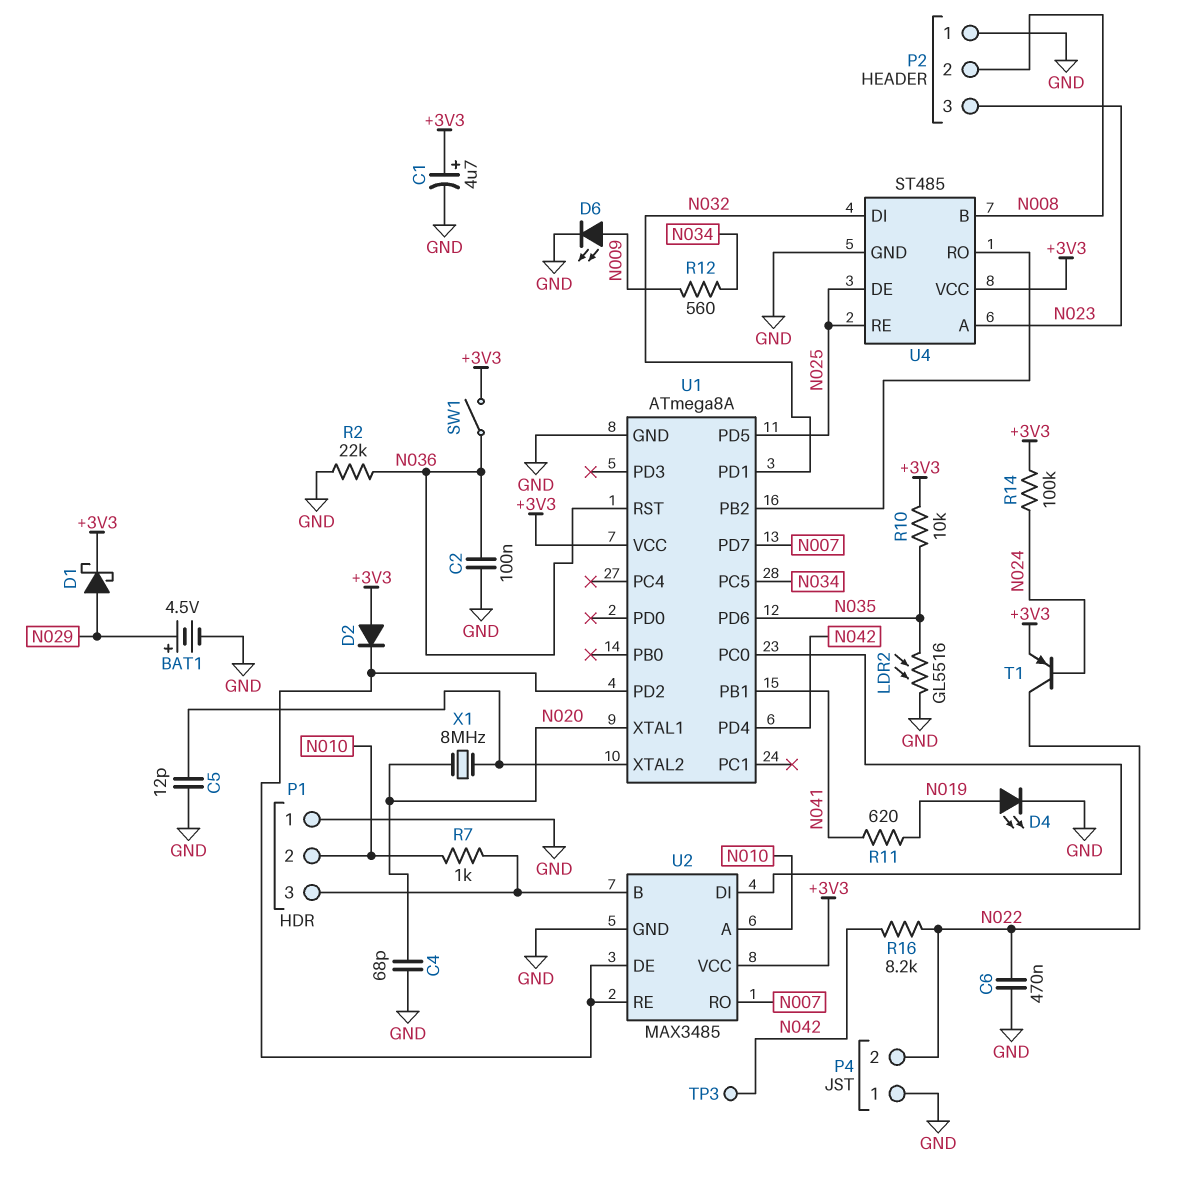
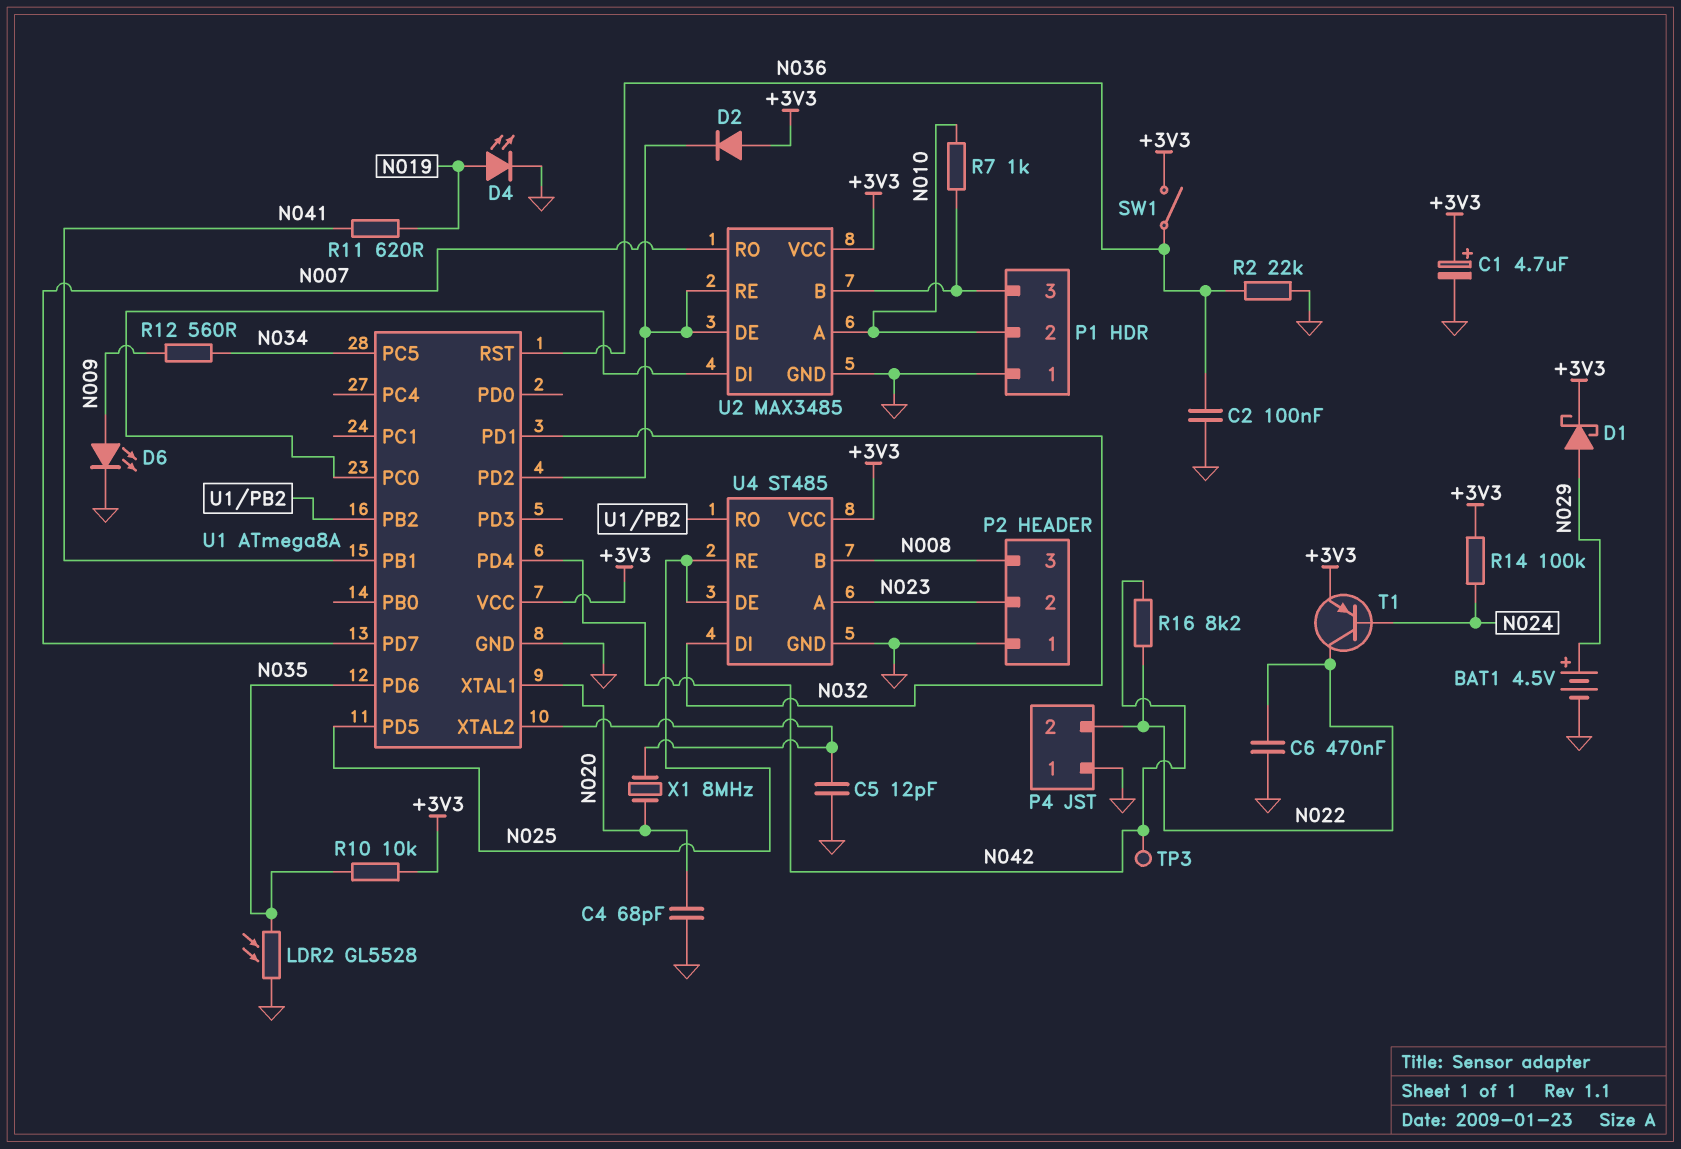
LDR2: GL5516 (GND, N035) -> GL5528 (GND, N035)
P2 pin 2: N008 -> N023
P2 pin 3: N023 -> N008

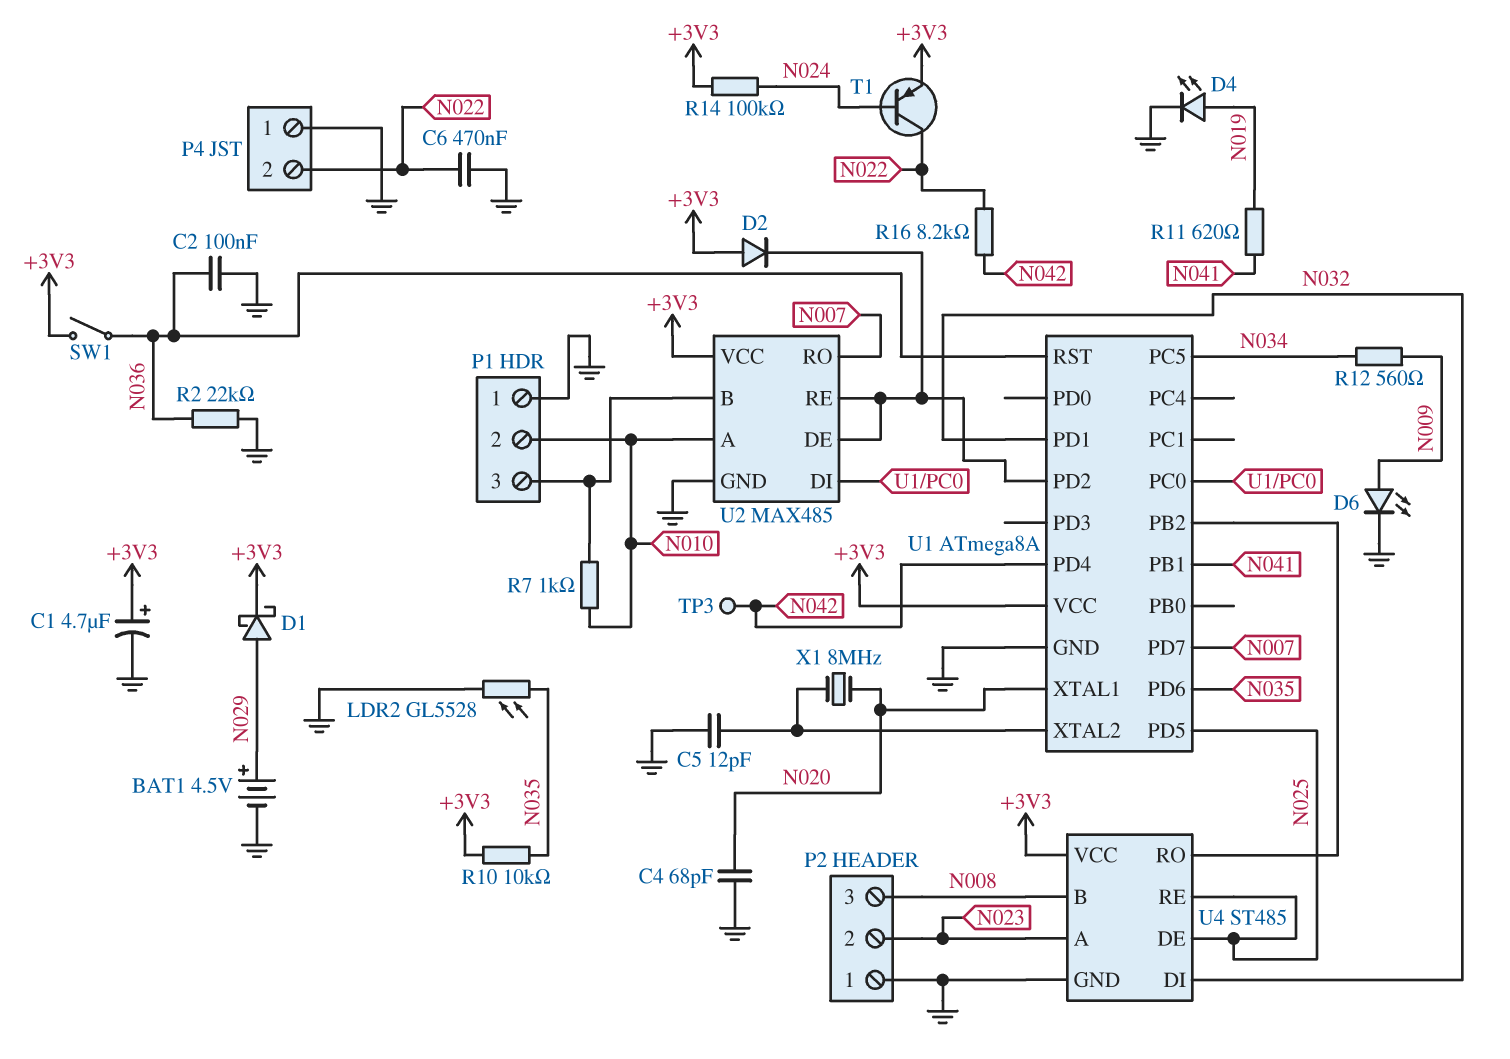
U2: MAX3485 -> MAX485

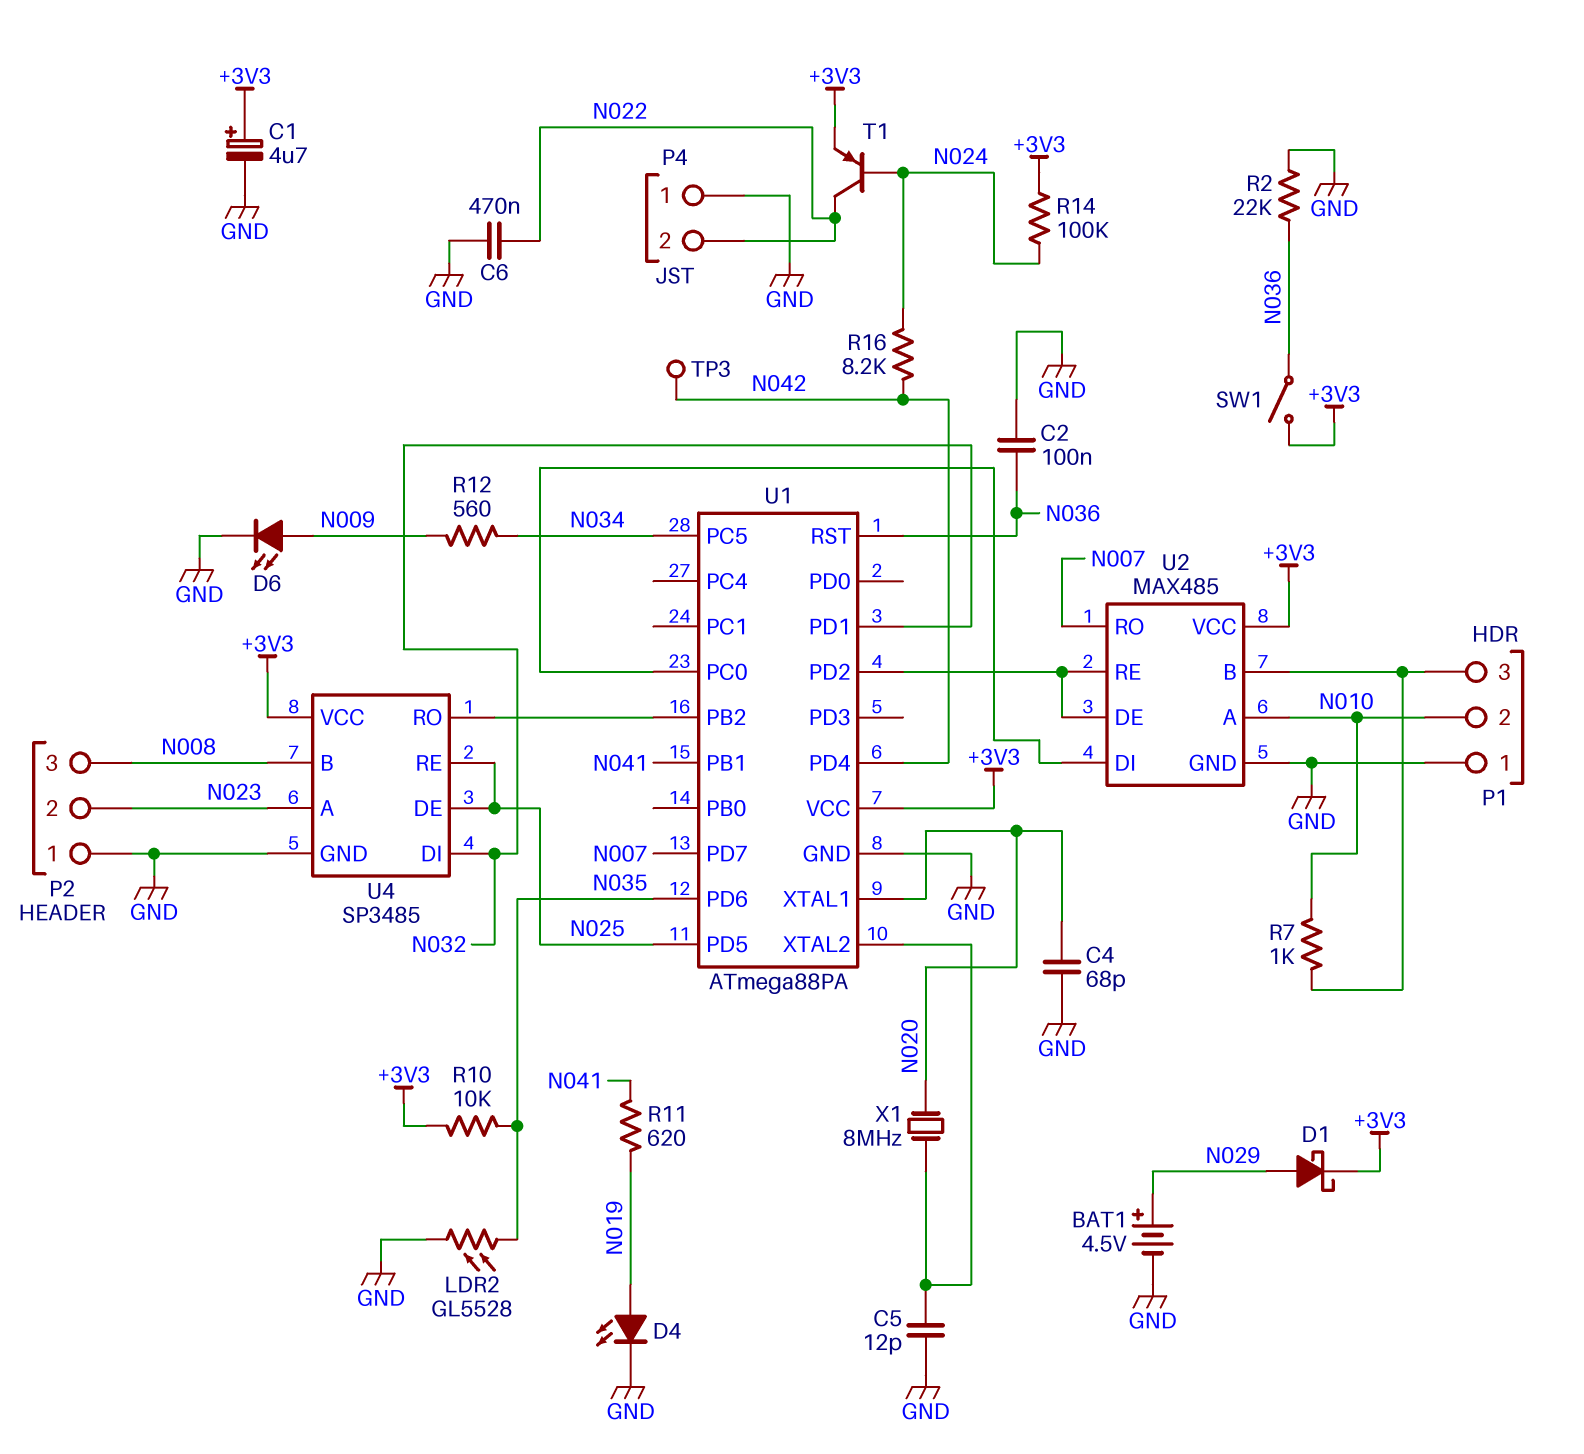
D2: diode (A +3V3, K U1/PD2) -> none
R16: 8.2k (N022, N042) -> 8.2k (N024, N042)
U1: ATmega8A -> ATmega88PA
U4: ST485 -> SP3485

